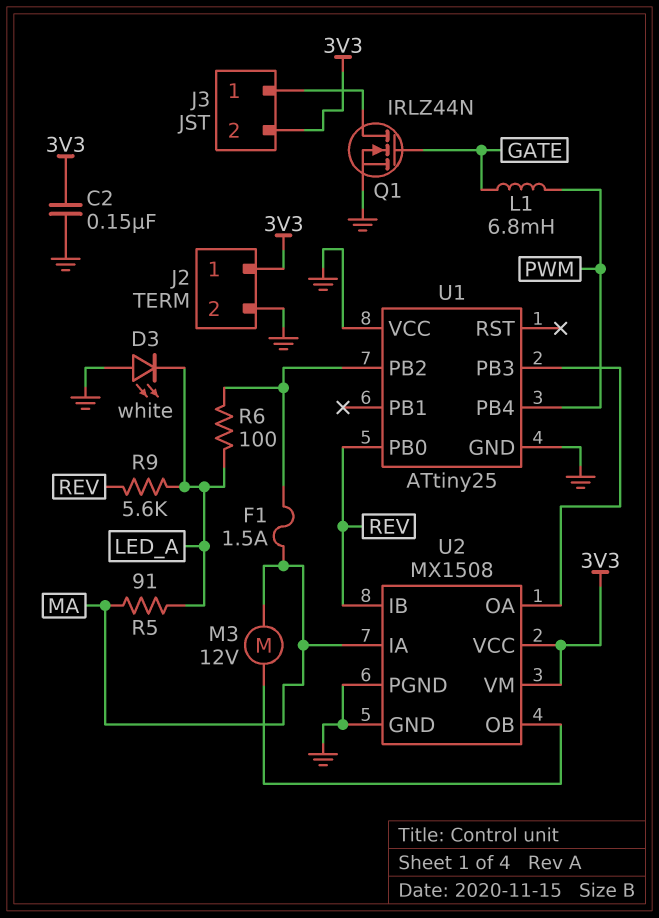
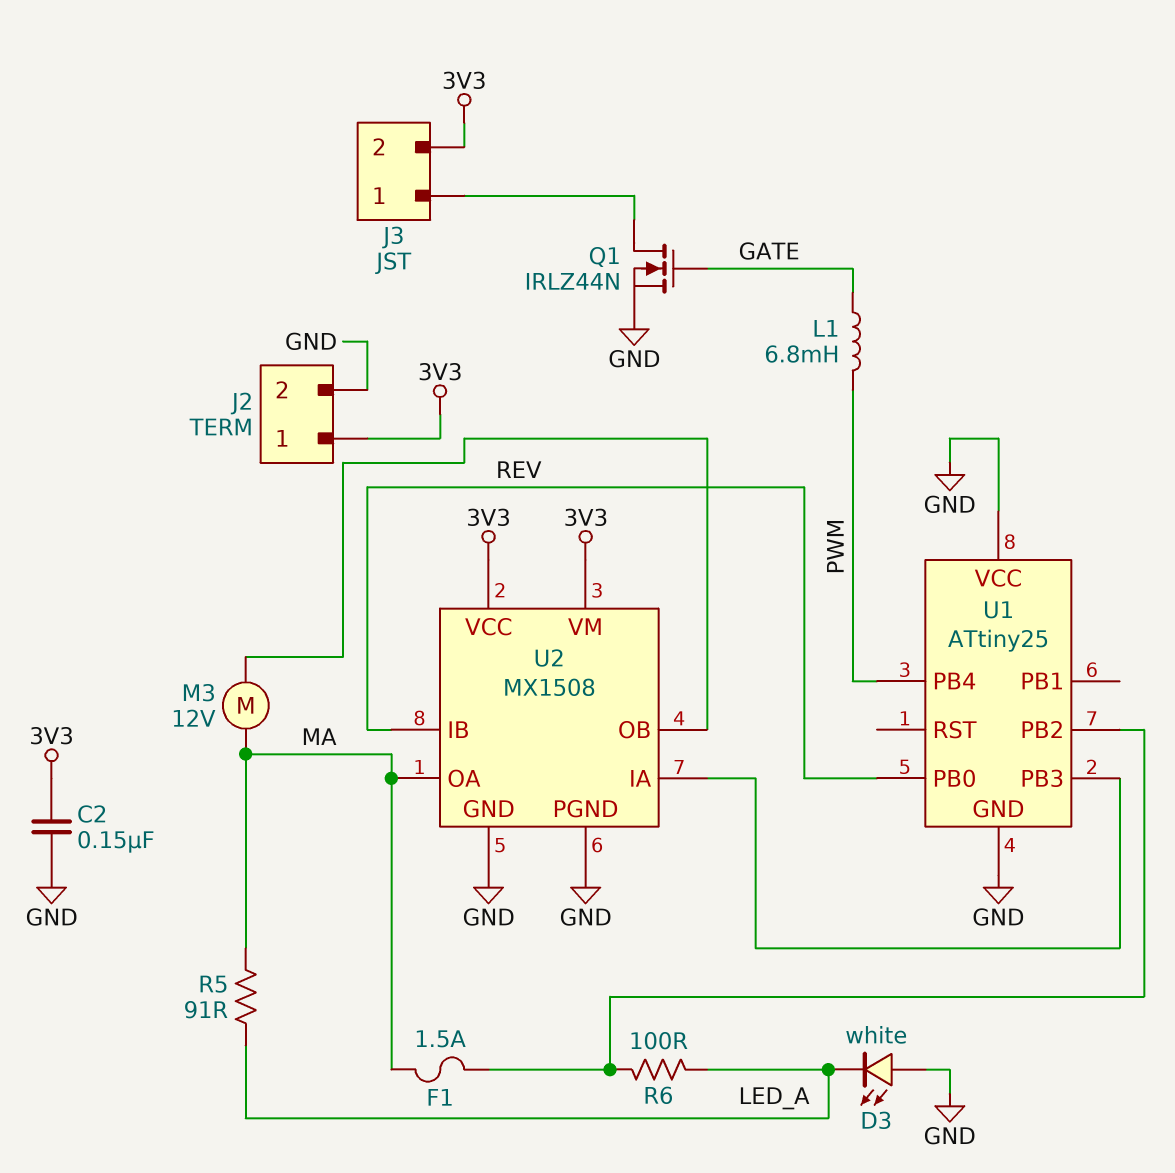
R9: 5.6k (LED_A, REV) -> none
U2 pin IA: MA -> U1/PB3
U2 pin OA: U1/PB3 -> MA

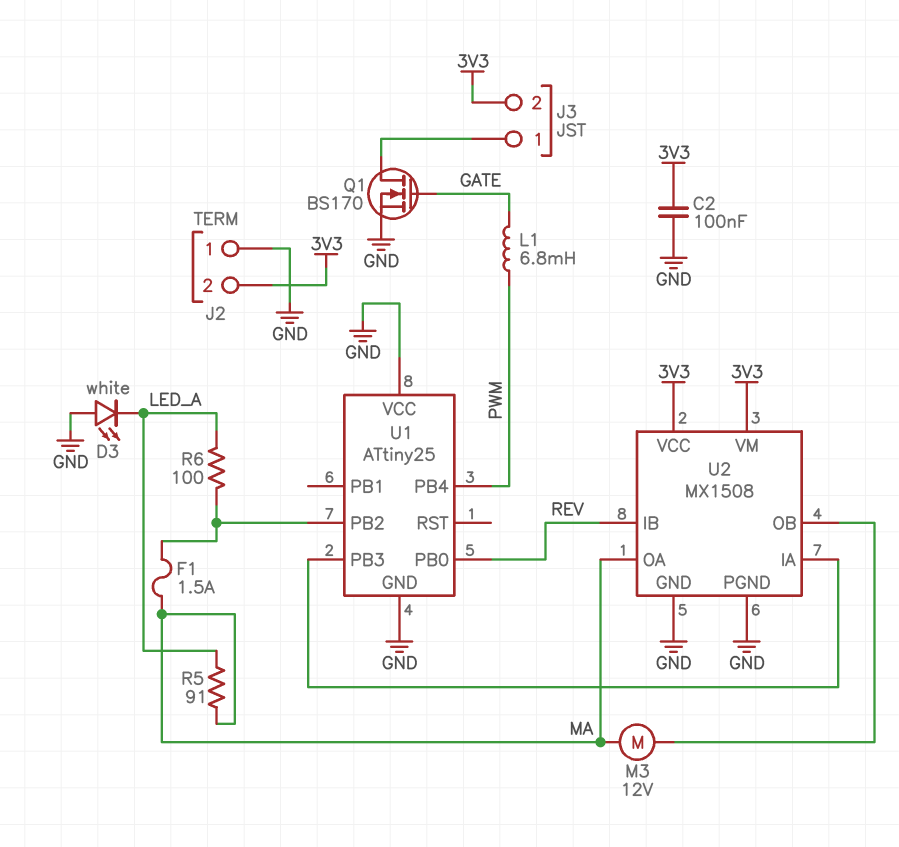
C2: 150nF (3V3, GND) -> 100nF (3V3, GND)
J2 pin 1: 3V3 -> GND
J2 pin 2: GND -> 3V3
Q1: NMOS IRLZ44N (G GATE, D J3/1, S GND) -> NMOS BS170 (G GATE, D J3/1, S GND)

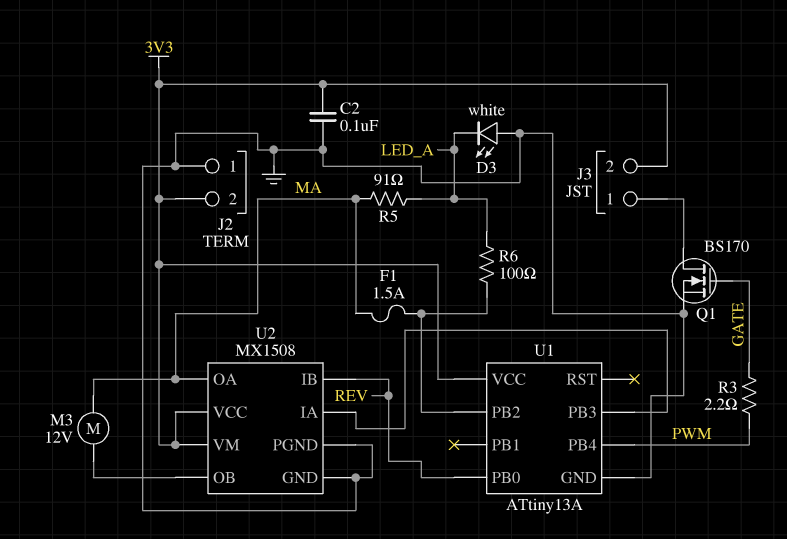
L1: 6.8mH (GATE, PWM) -> none
R3: none -> 2.2 (GATE, PWM)
U1: ATtiny25 -> ATtiny13A
U1 pin VCC: GND -> 3V3

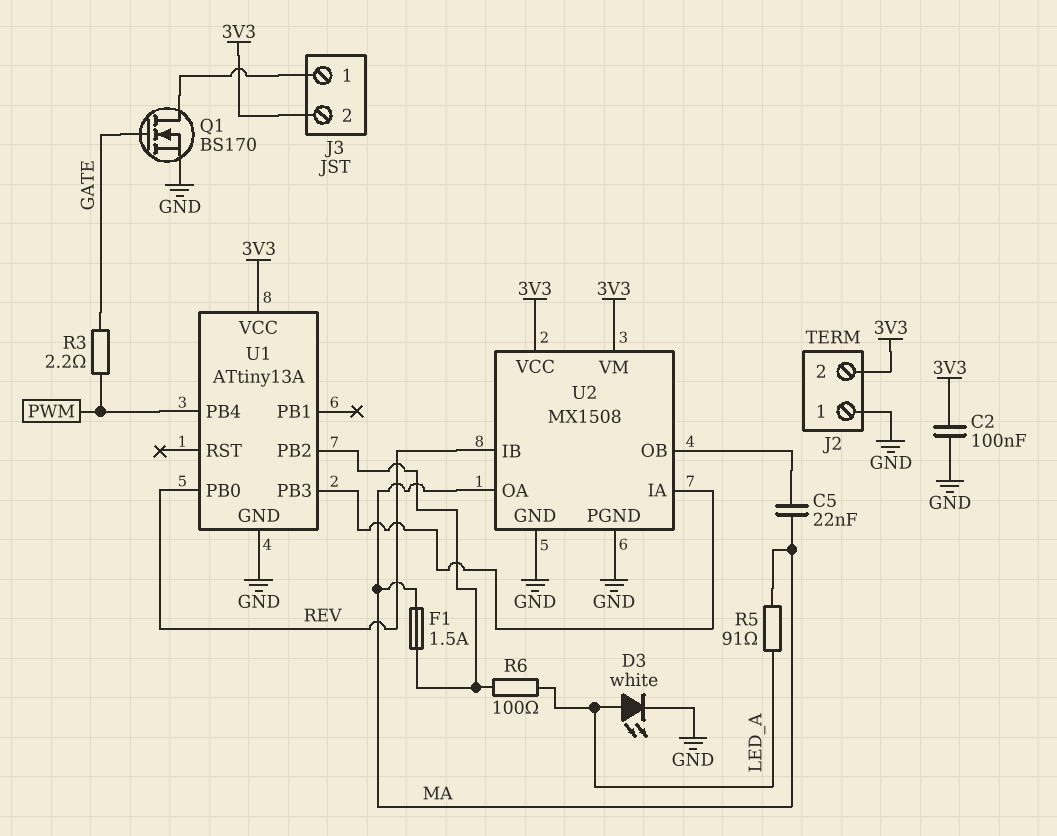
C5: none -> 22nF (MA, U2/OB)
D3: LED white (A GND, K LED_A) -> LED white (A LED_A, K GND)
M3: motor 12V (MA, U2/OB) -> none

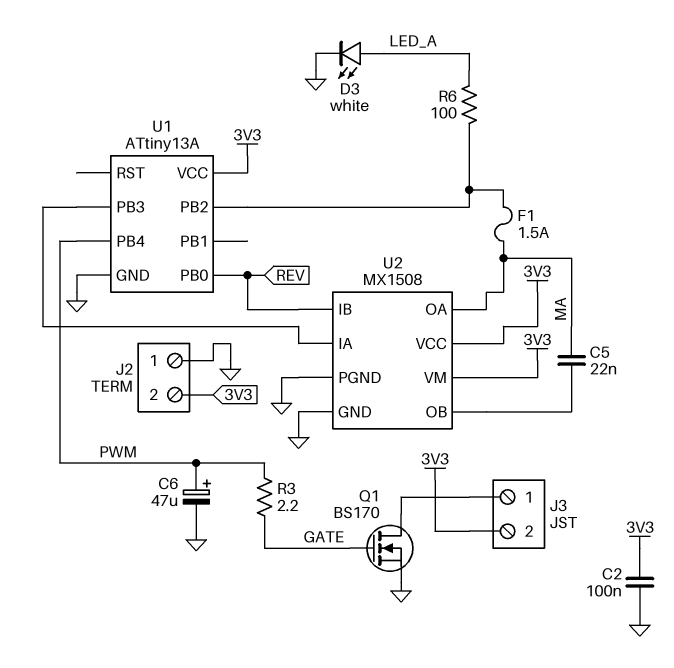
C6: none -> 47uF (plus PWM, minus GND)
R5: 91 (LED_A, MA) -> none

